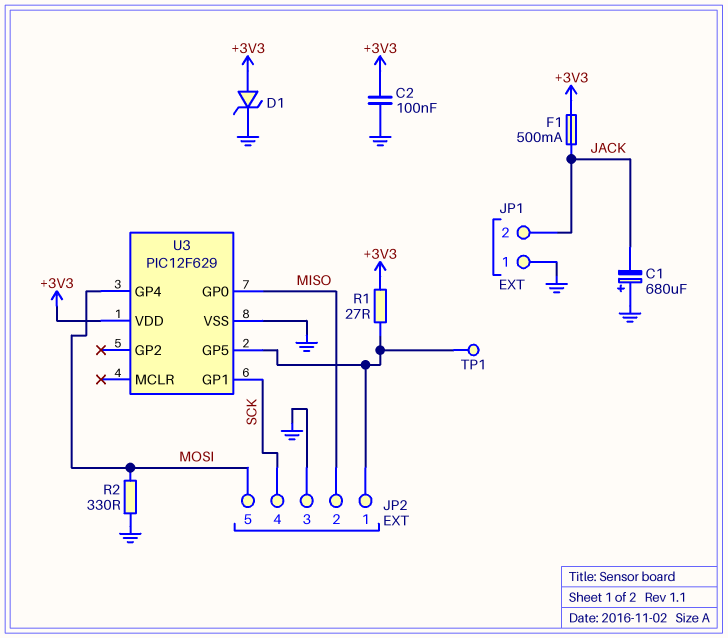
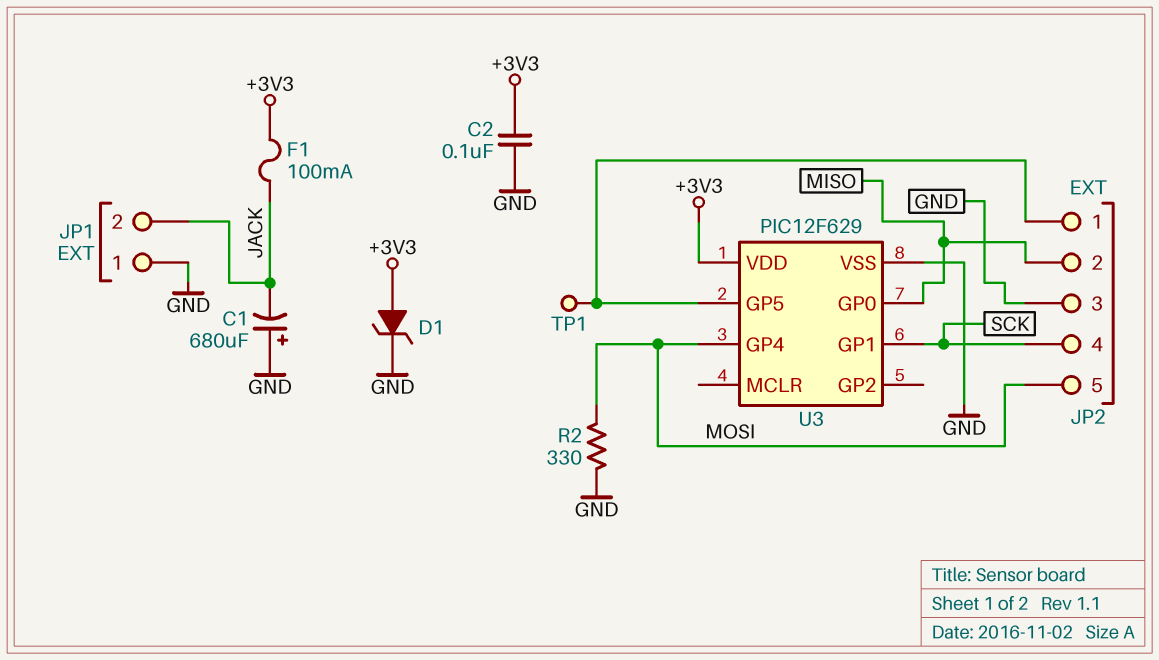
F1: 500mA (+3V3, JACK) -> 100mA (+3V3, JACK)
R1: 27 (+3V3, JP2/1) -> none

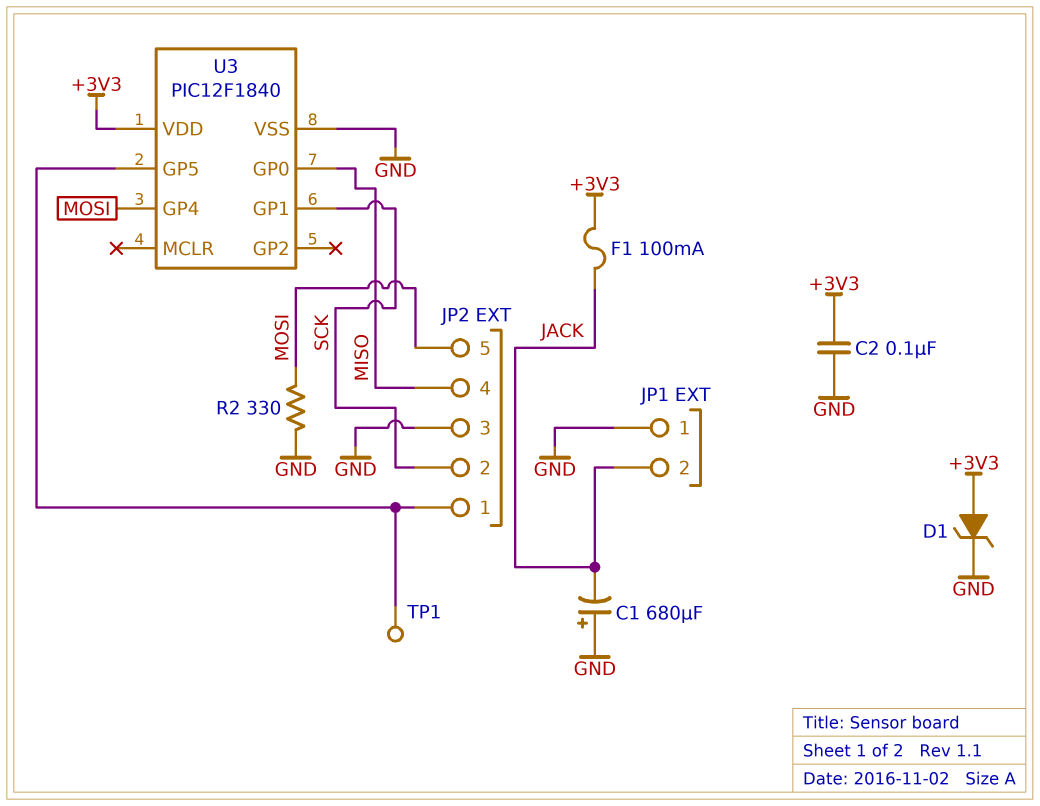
JP2 pin 2: MISO -> SCK
JP2 pin 4: SCK -> MISO
U3: PIC12F629 -> PIC12F1840

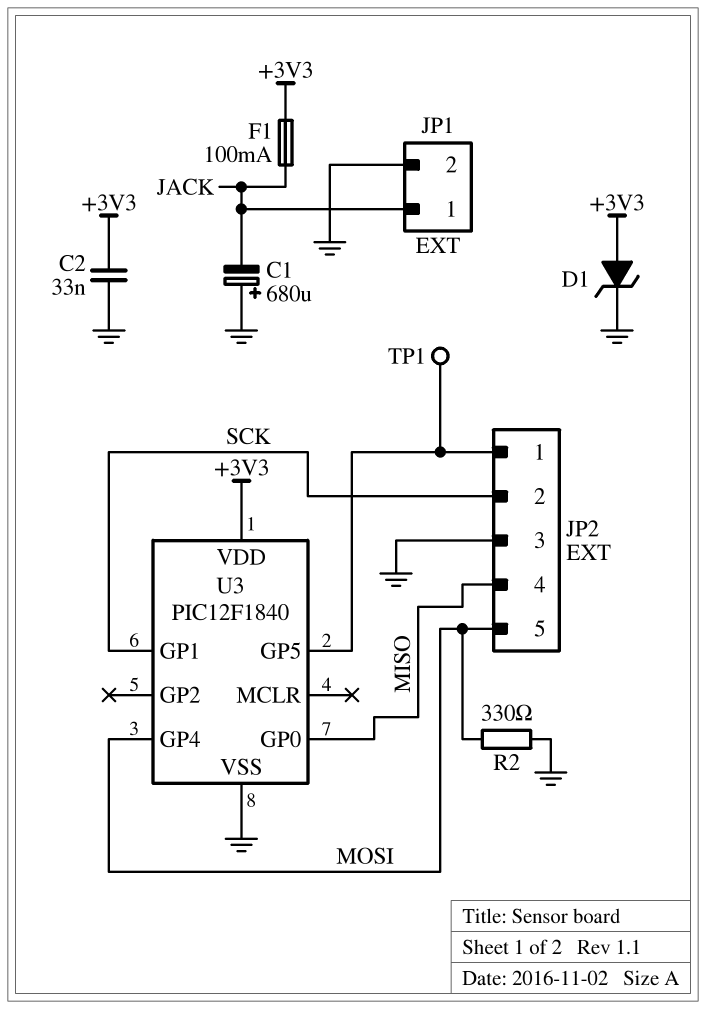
C2: 100nF (+3V3, GND) -> 33nF (+3V3, GND)
JP1 pin 1: GND -> JACK
JP1 pin 2: JACK -> GND

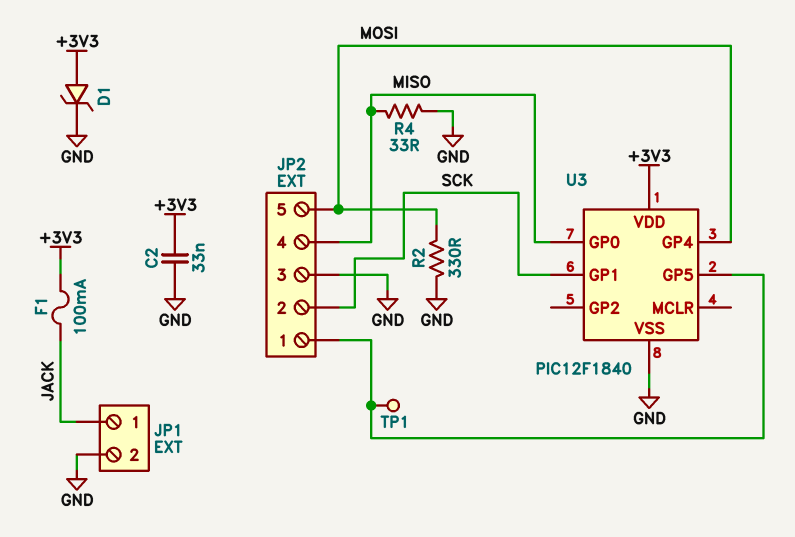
C1: 680uF (plus GND, minus JACK) -> none
R4: none -> 33 (GND, MISO)

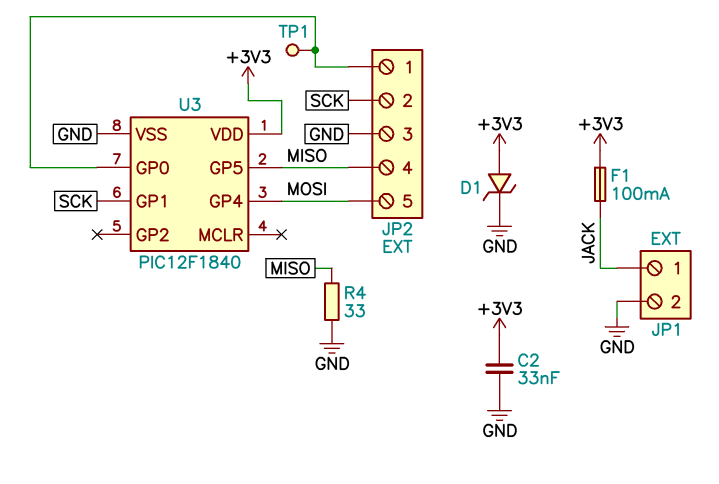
R2: 330 (GND, MOSI) -> none
U3 pin GP0: MISO -> JP2/1
U3 pin GP5: JP2/1 -> MISO

